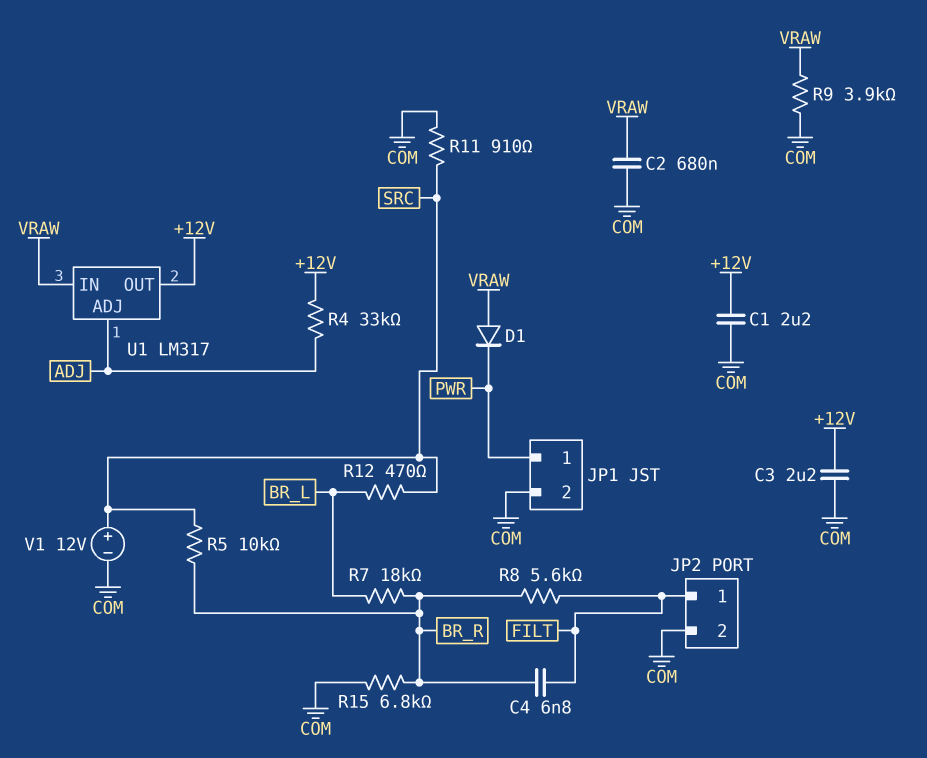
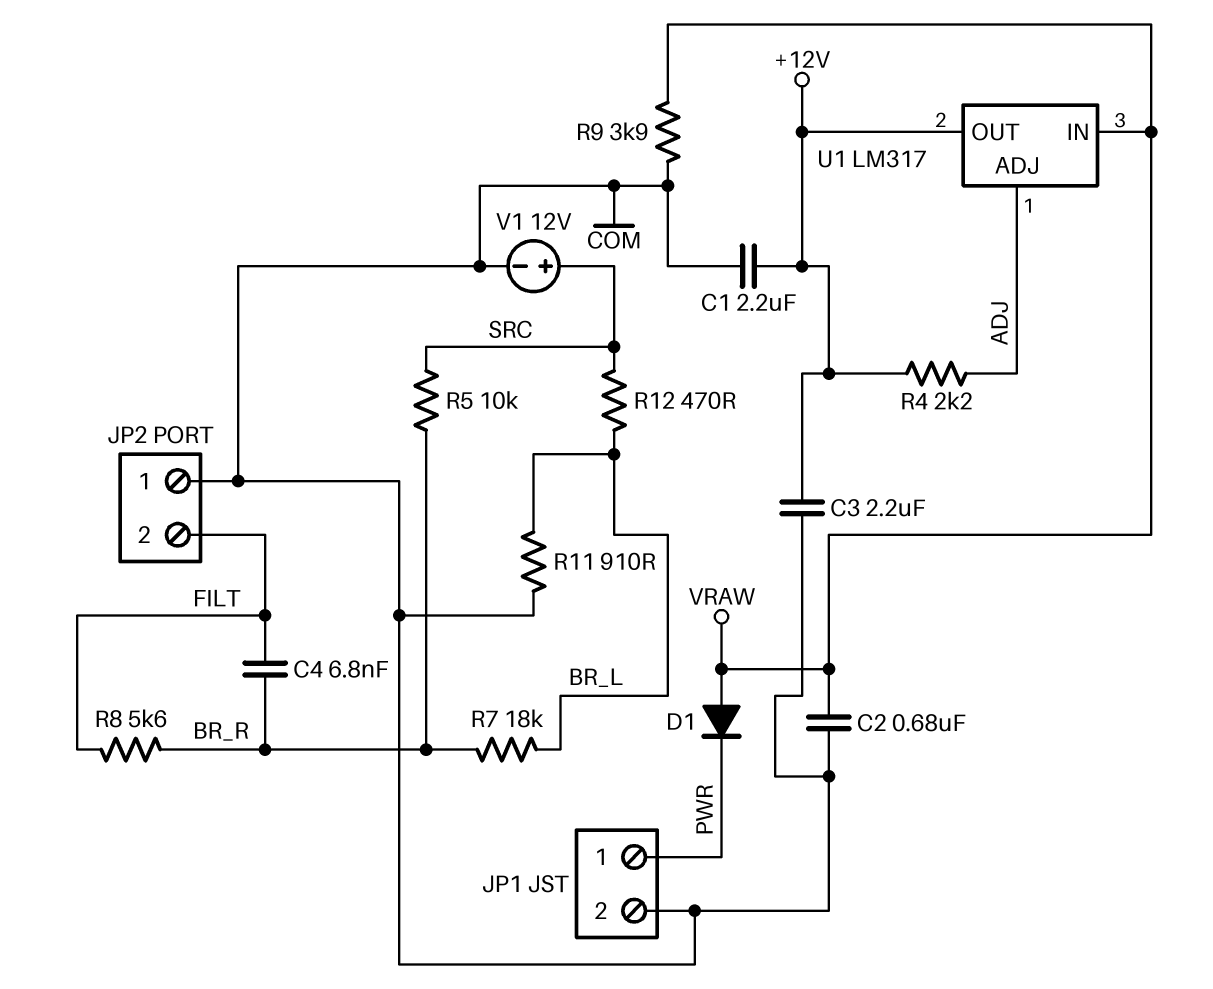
JP2 pin 1: FILT -> COM
JP2 pin 2: COM -> FILT
R4: 33k (+12V, ADJ) -> 2.2k (+12V, ADJ)
R11: 910 (COM, SRC) -> 910 (BR_L, COM)
R15: 6.8k (BR_R, COM) -> none

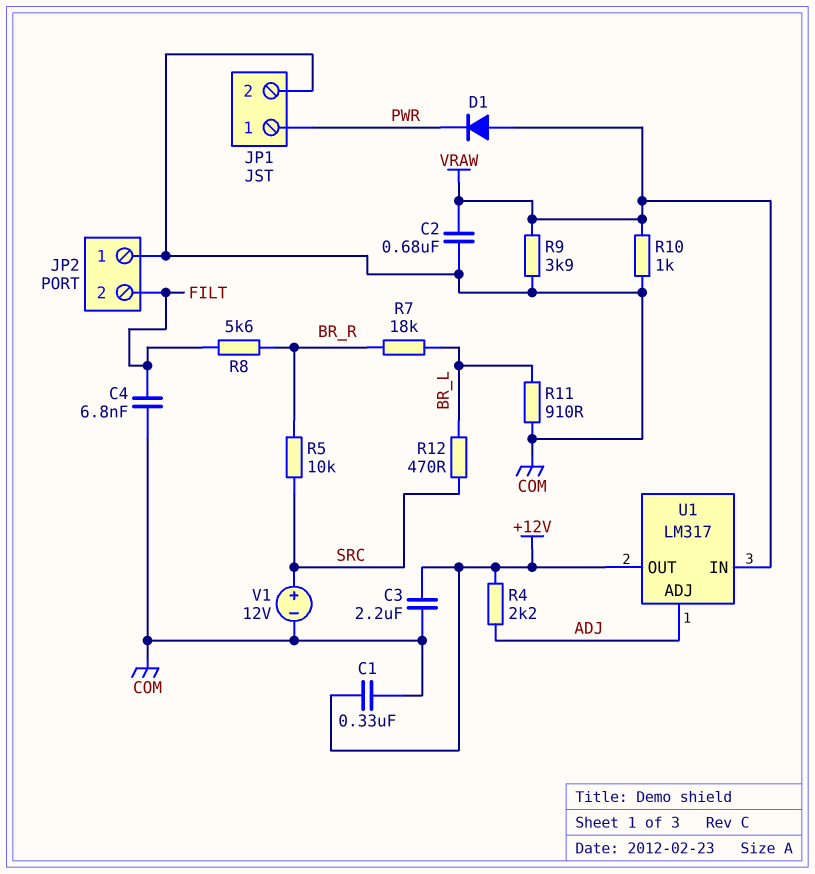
C1: 2.2uF (+12V, COM) -> 330nF (+12V, COM)
C4: 6.8nF (BR_R, FILT) -> 6.8nF (COM, FILT)
R10: none -> 1k (COM, VRAW)

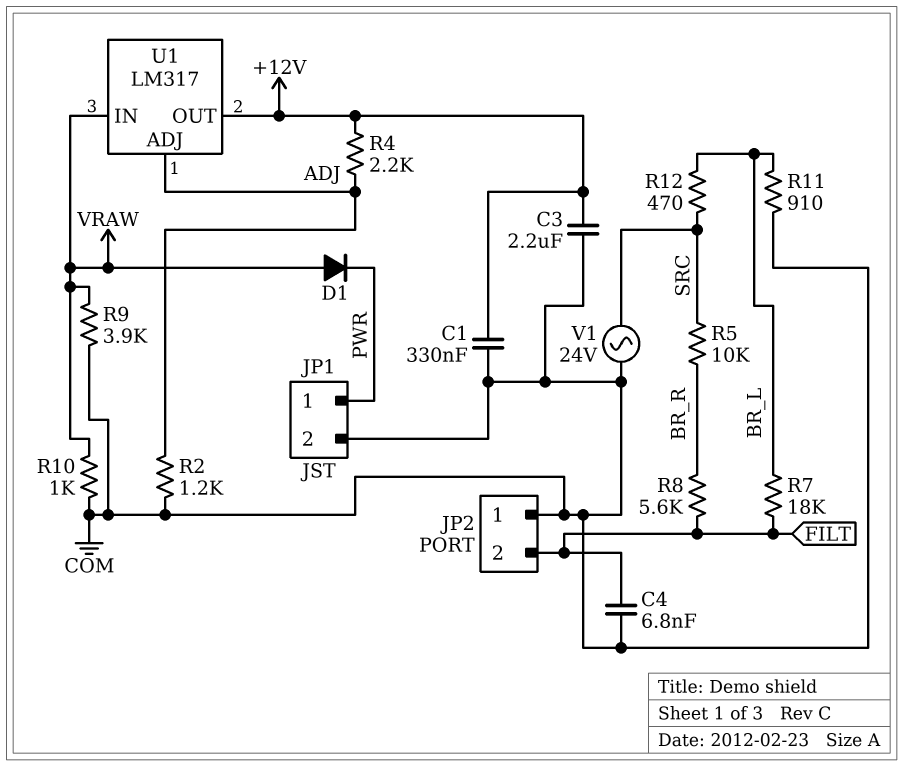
C2: 680nF (COM, VRAW) -> none
R2: none -> 1.2k (ADJ, COM)
R7: 18k (BR_L, BR_R) -> 18k (BR_L, FILT)
V1: 12V (plus SRC, minus COM) -> AC 24V (COM, SRC)

